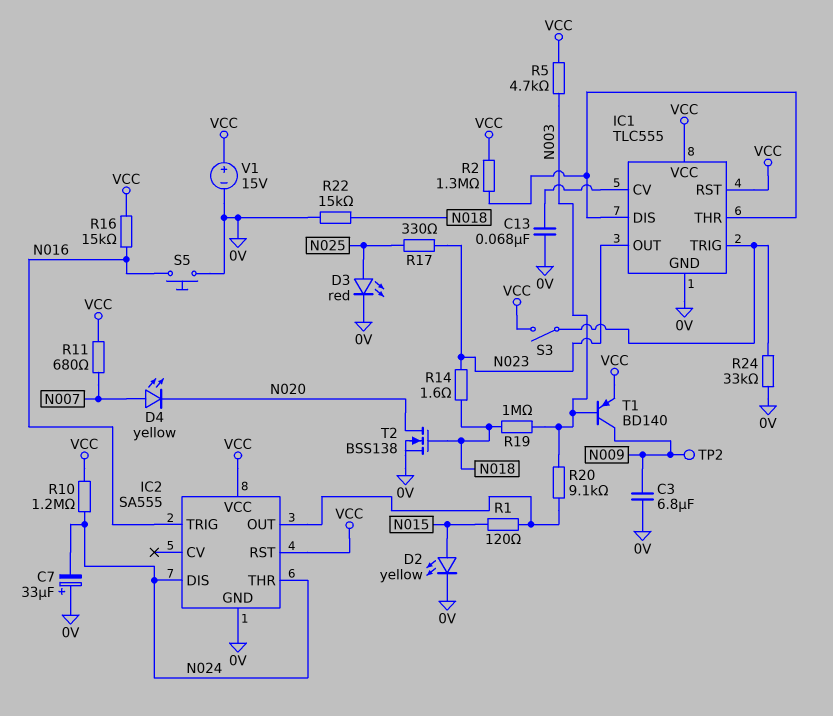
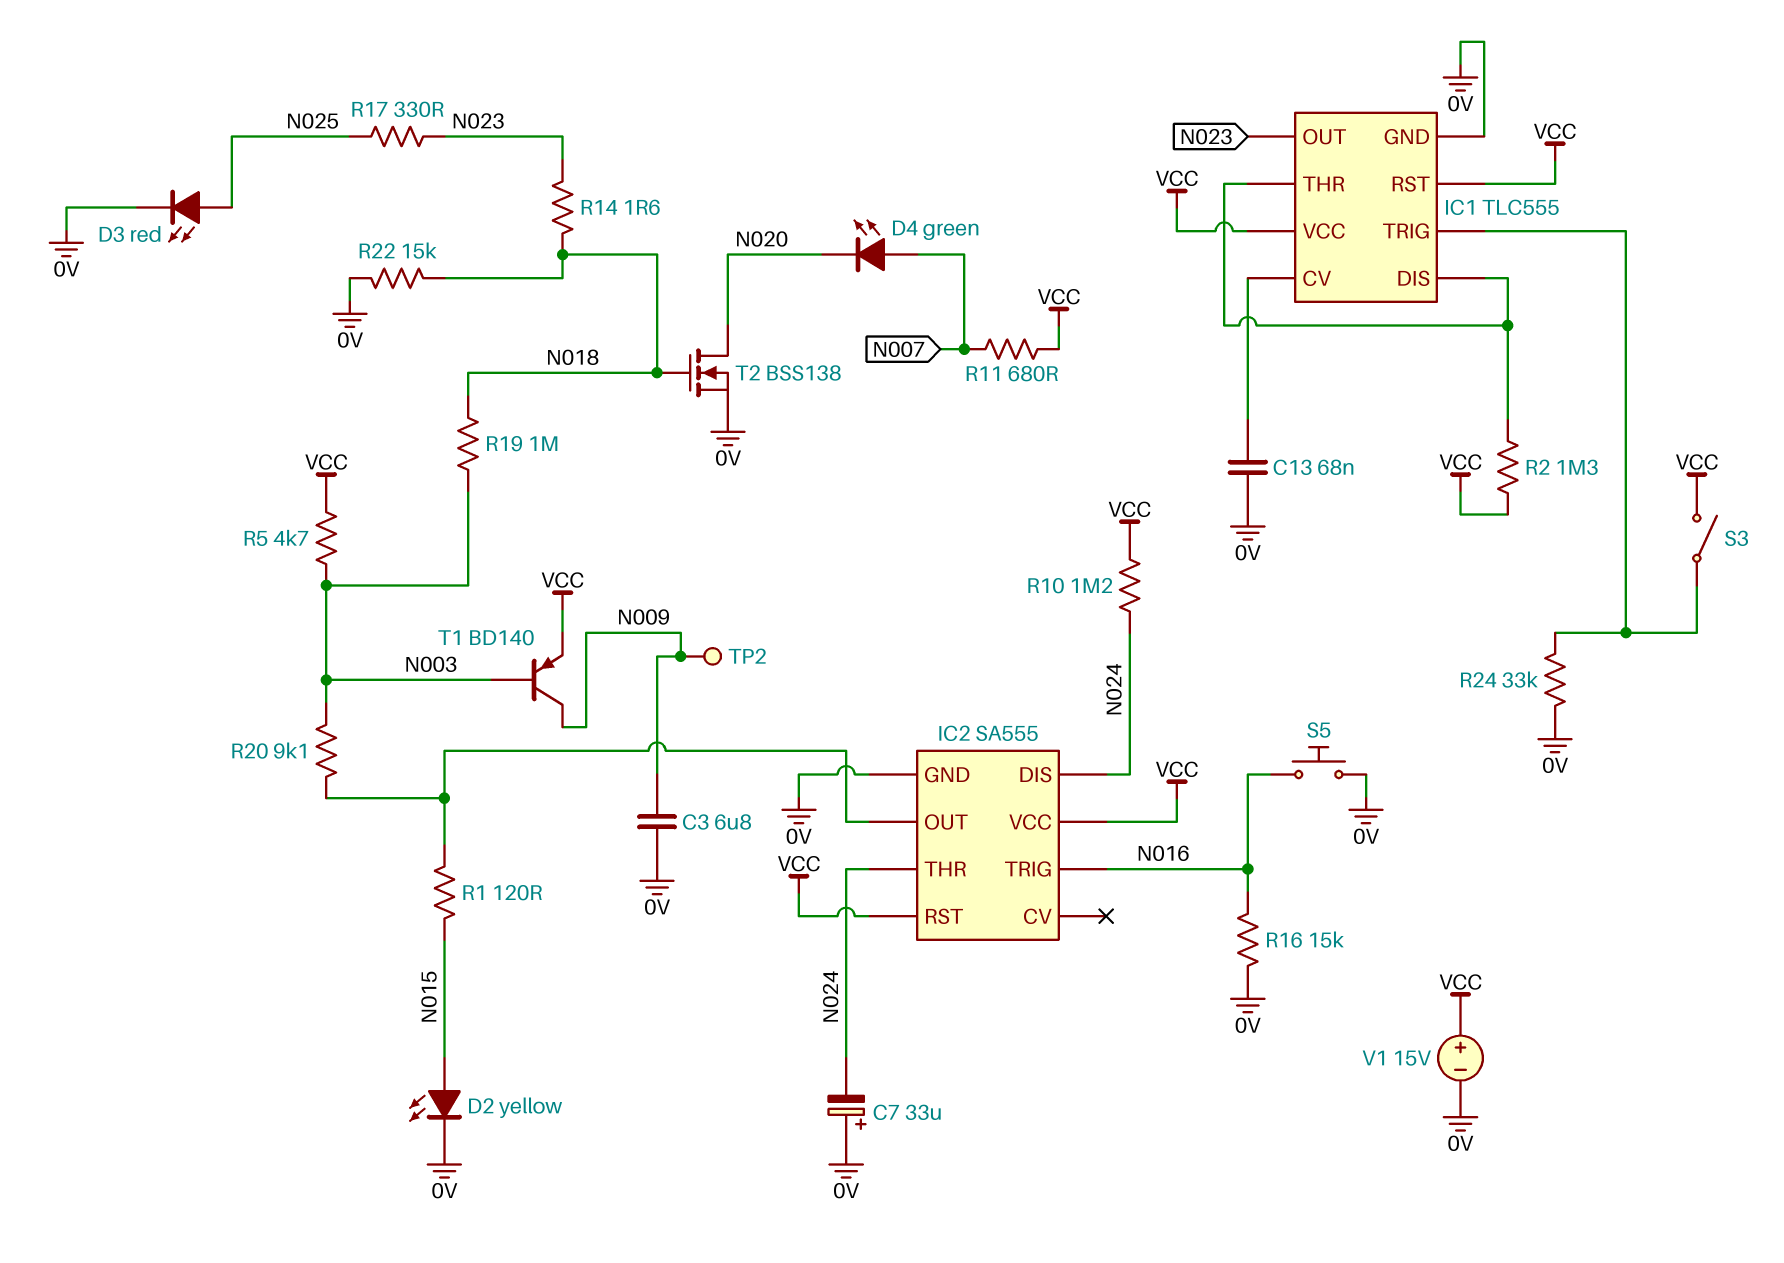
D4: LED yellow (A N007, K N020) -> LED green (A N007, K N020)
R16: 15k (N016, VCC) -> 15k (0V, N016)

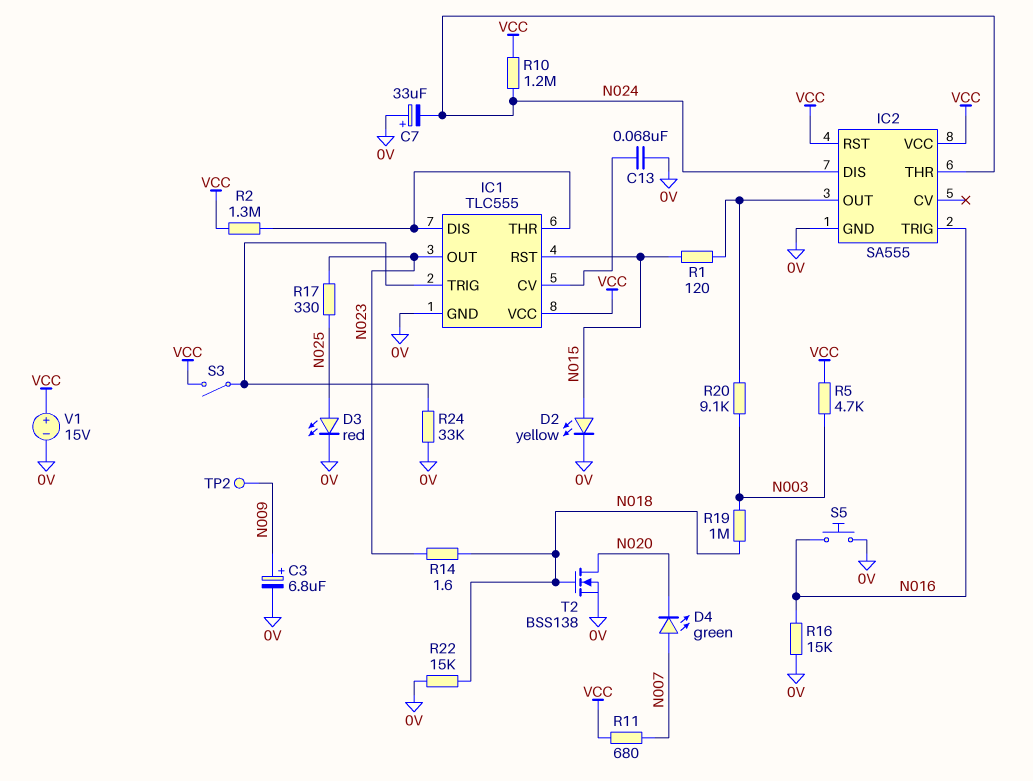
C3: 6.8uF (0V, N009) -> 6.8uF (plus N009, minus 0V)
IC1 pin RST: VCC -> N015
T1: PNP BD140 (B N003, C N009, E VCC) -> none

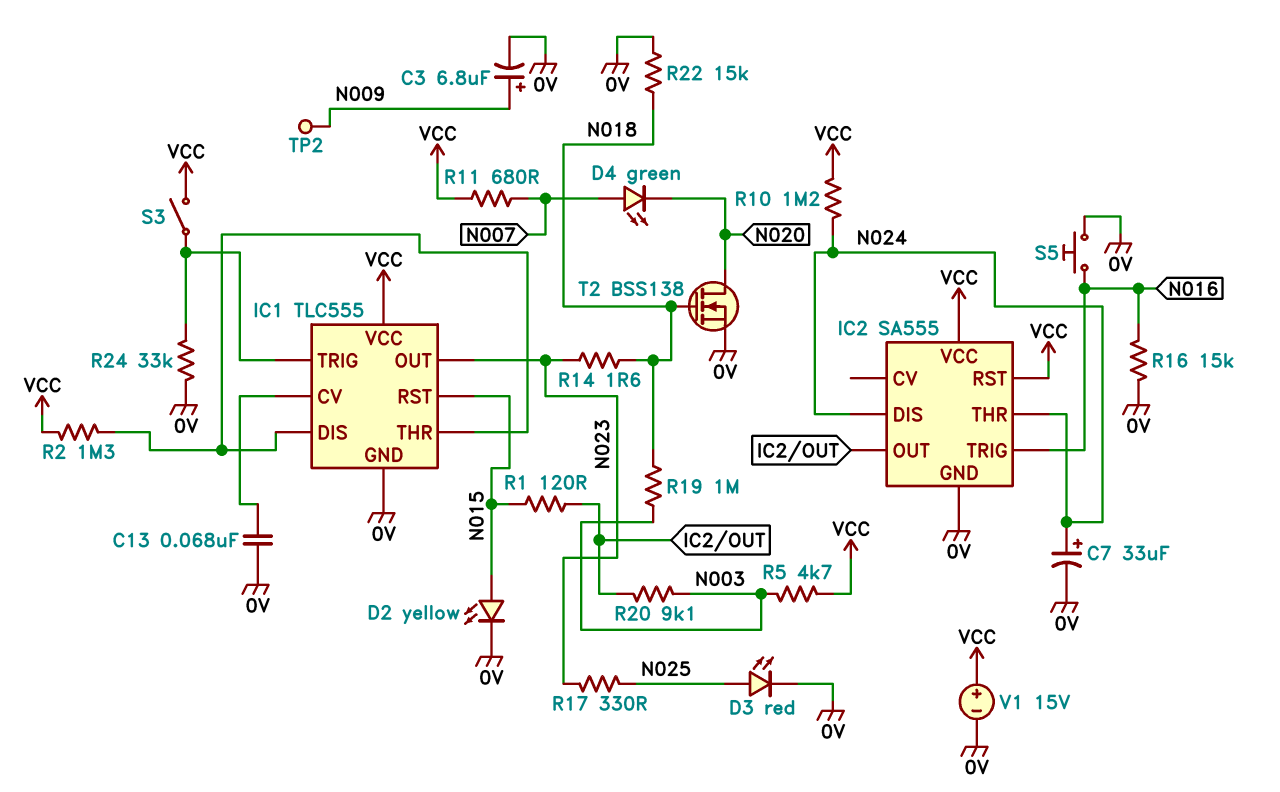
C7: 33uF (plus 0V, minus N024) -> 33uF (plus N024, minus 0V)

